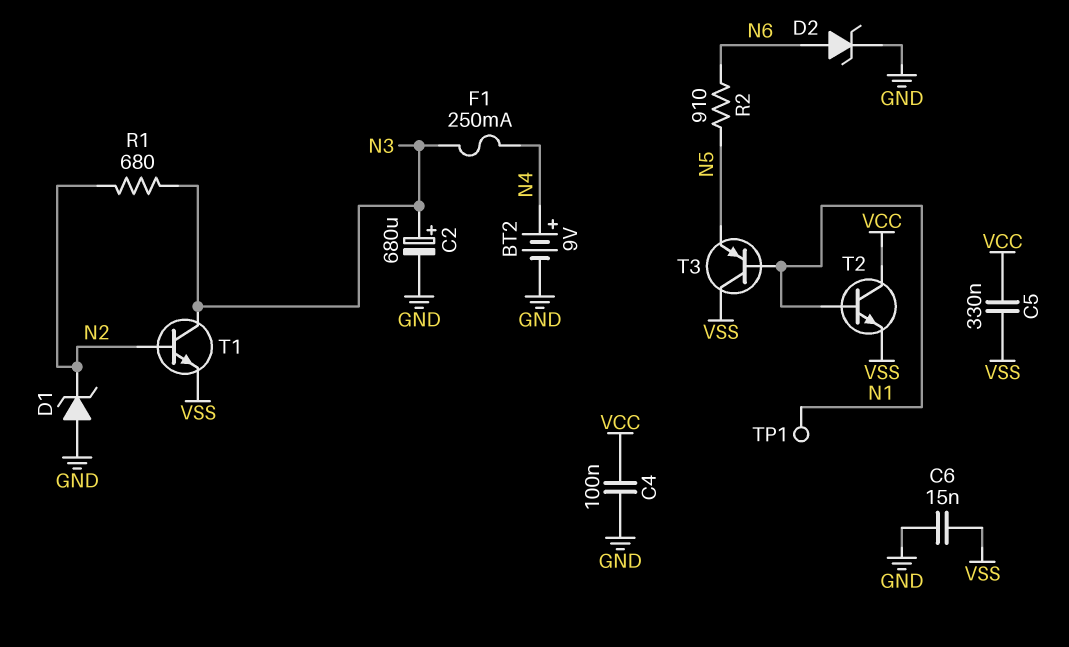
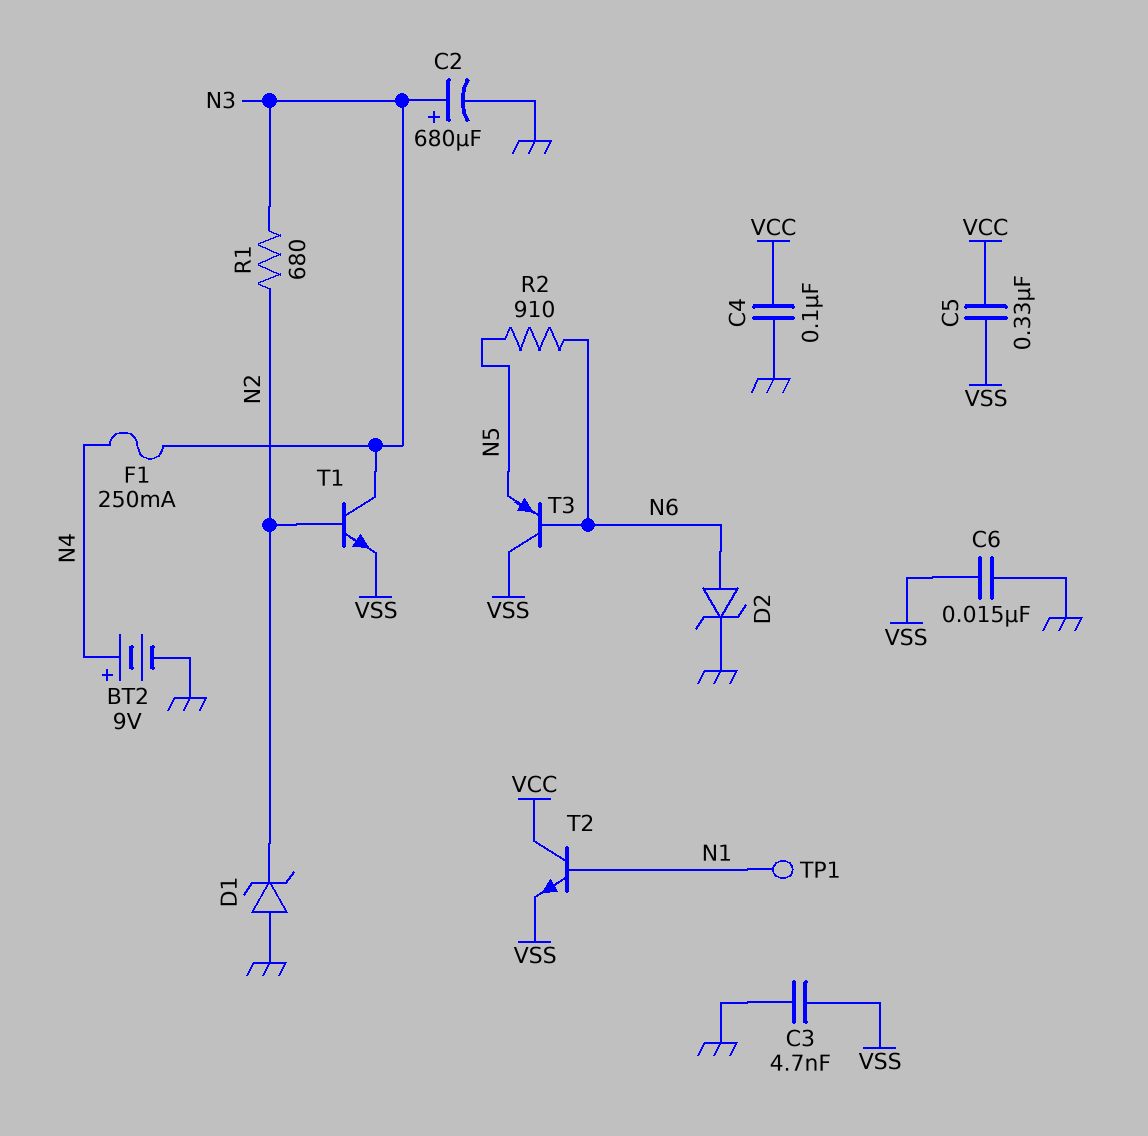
C3: none -> 4.7nF (GND, VSS)
T3: PNP (B N1, C VSS, E N5) -> PNP (B N6, C VSS, E N5)

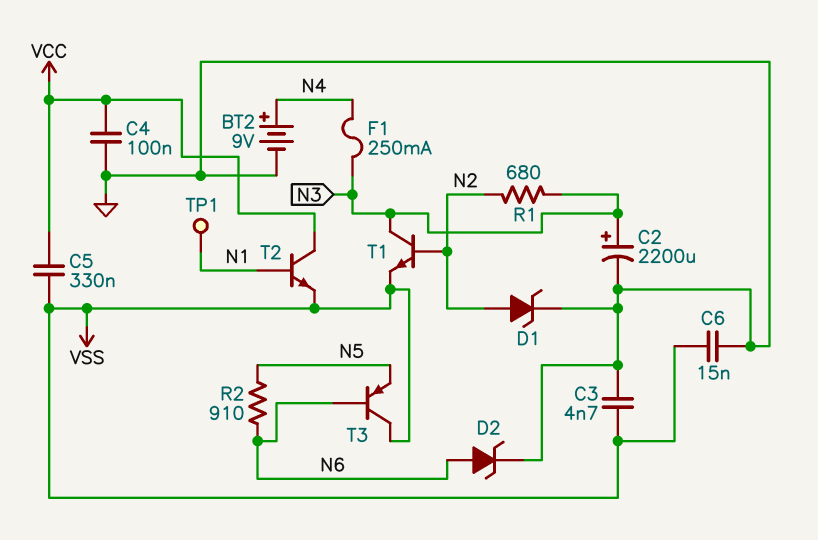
C2: 680uF (plus N3, minus GND) -> 2200uF (plus N3, minus GND)
D1: zener (A GND, K N2) -> zener (A N2, K GND)

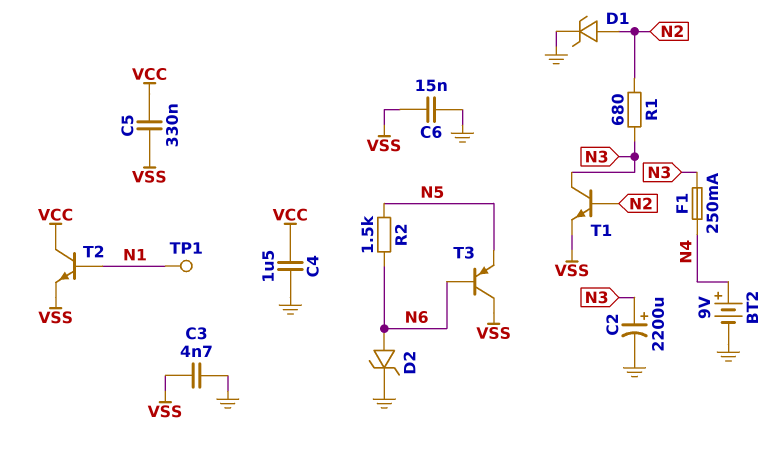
C4: 100nF (GND, VCC) -> 1.5uF (GND, VCC)
R2: 910 (N5, N6) -> 1.5k (N5, N6)

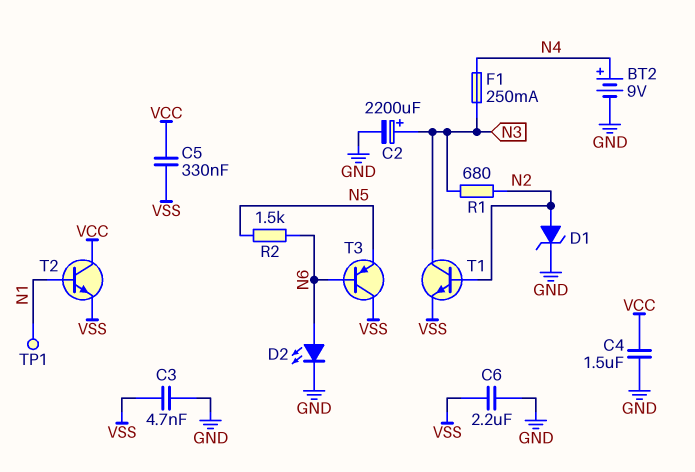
C6: 15nF (GND, VSS) -> 2.2uF (GND, VSS)
D2: zener (A N6, K GND) -> LED (A N6, K GND)

